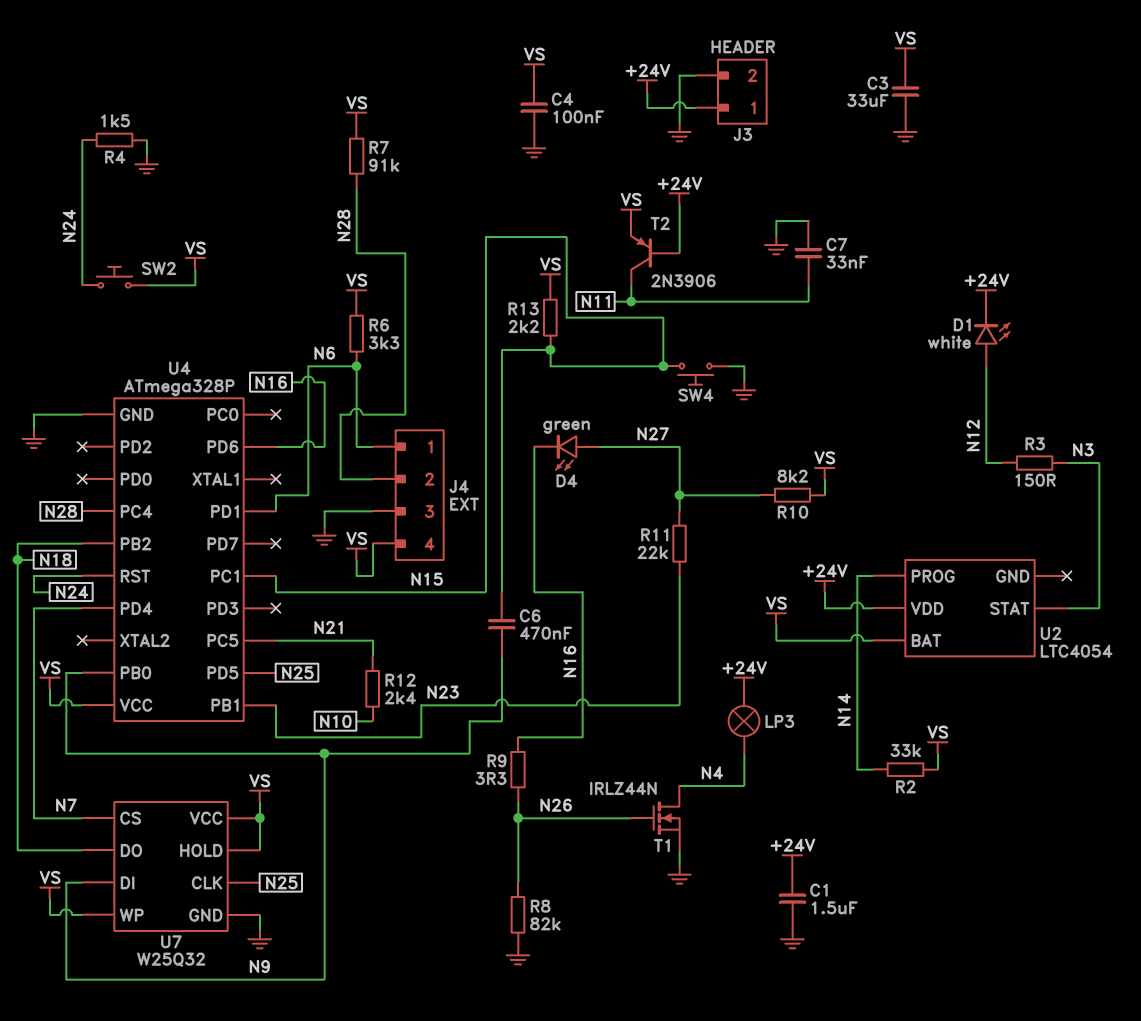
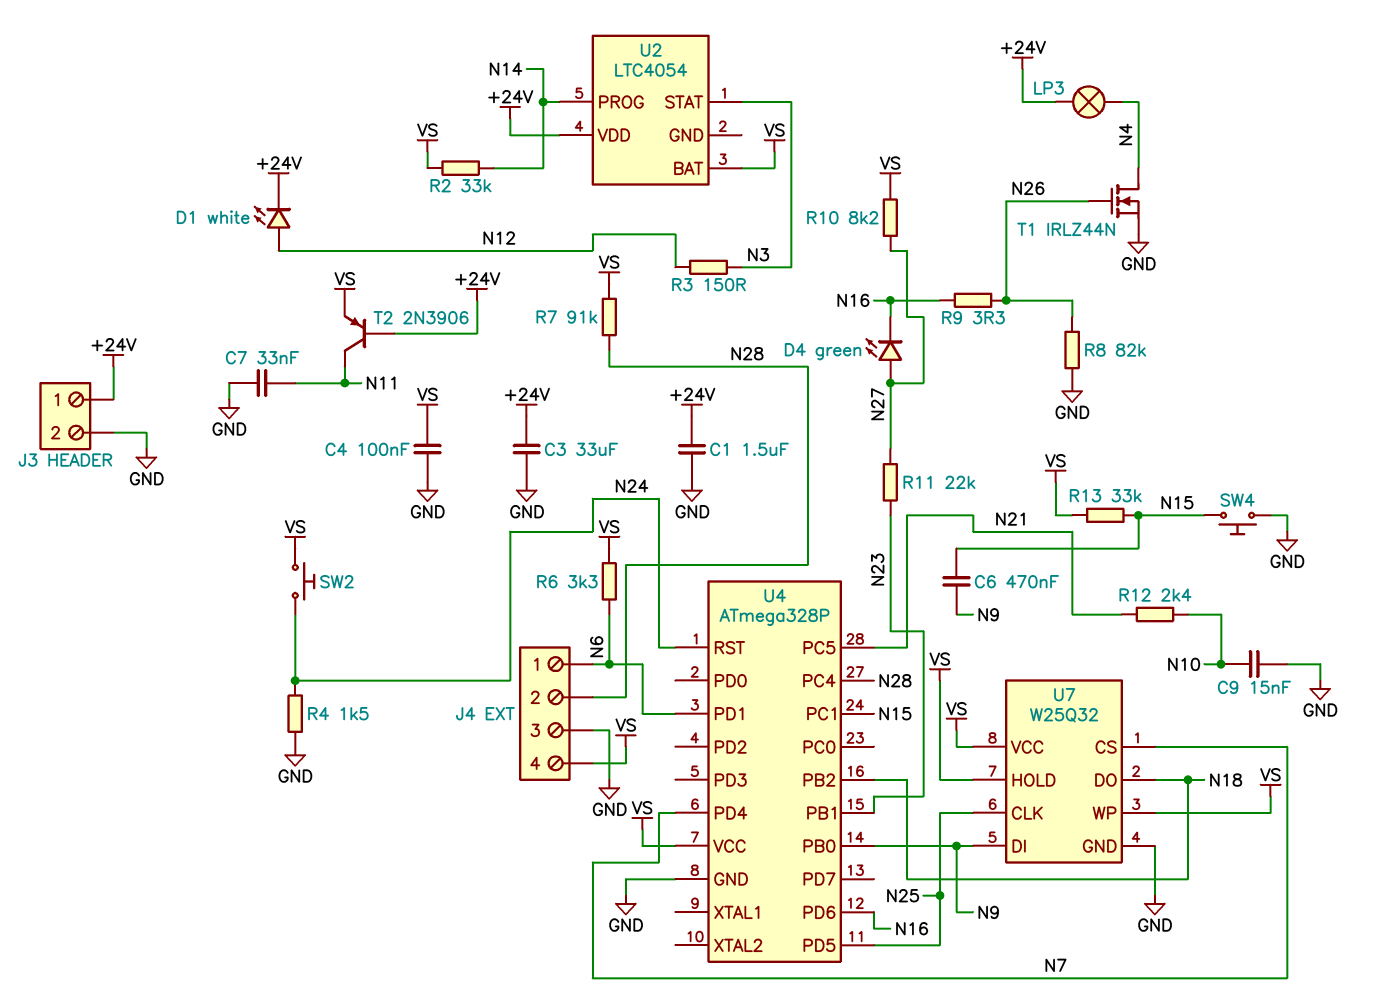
C3: 33uF (GND, VS) -> 33uF (+24V, GND)
C9: none -> 15nF (GND, N10)
R13: 2.2k (N15, VS) -> 33k (N15, VS)

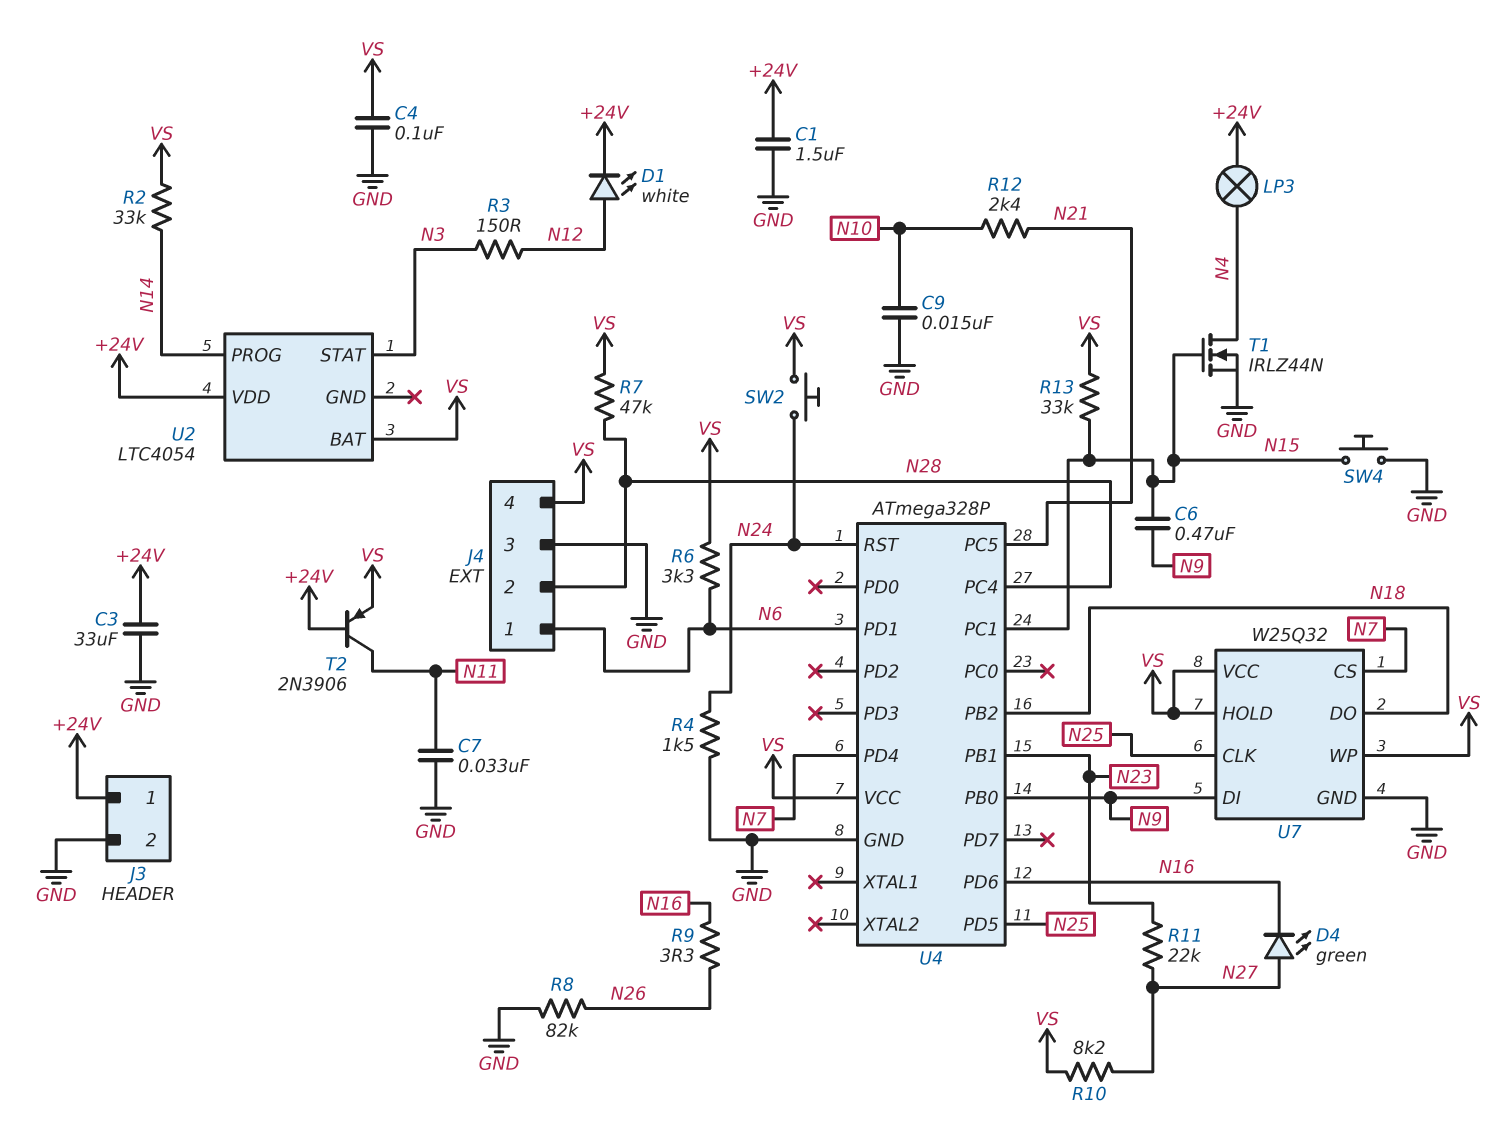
R7: 91k (N28, VS) -> 47k (N28, VS)
T1: NMOS IRLZ44N (G N26, D N4, S GND) -> NMOS IRLZ44N (G N15, D N4, S GND)

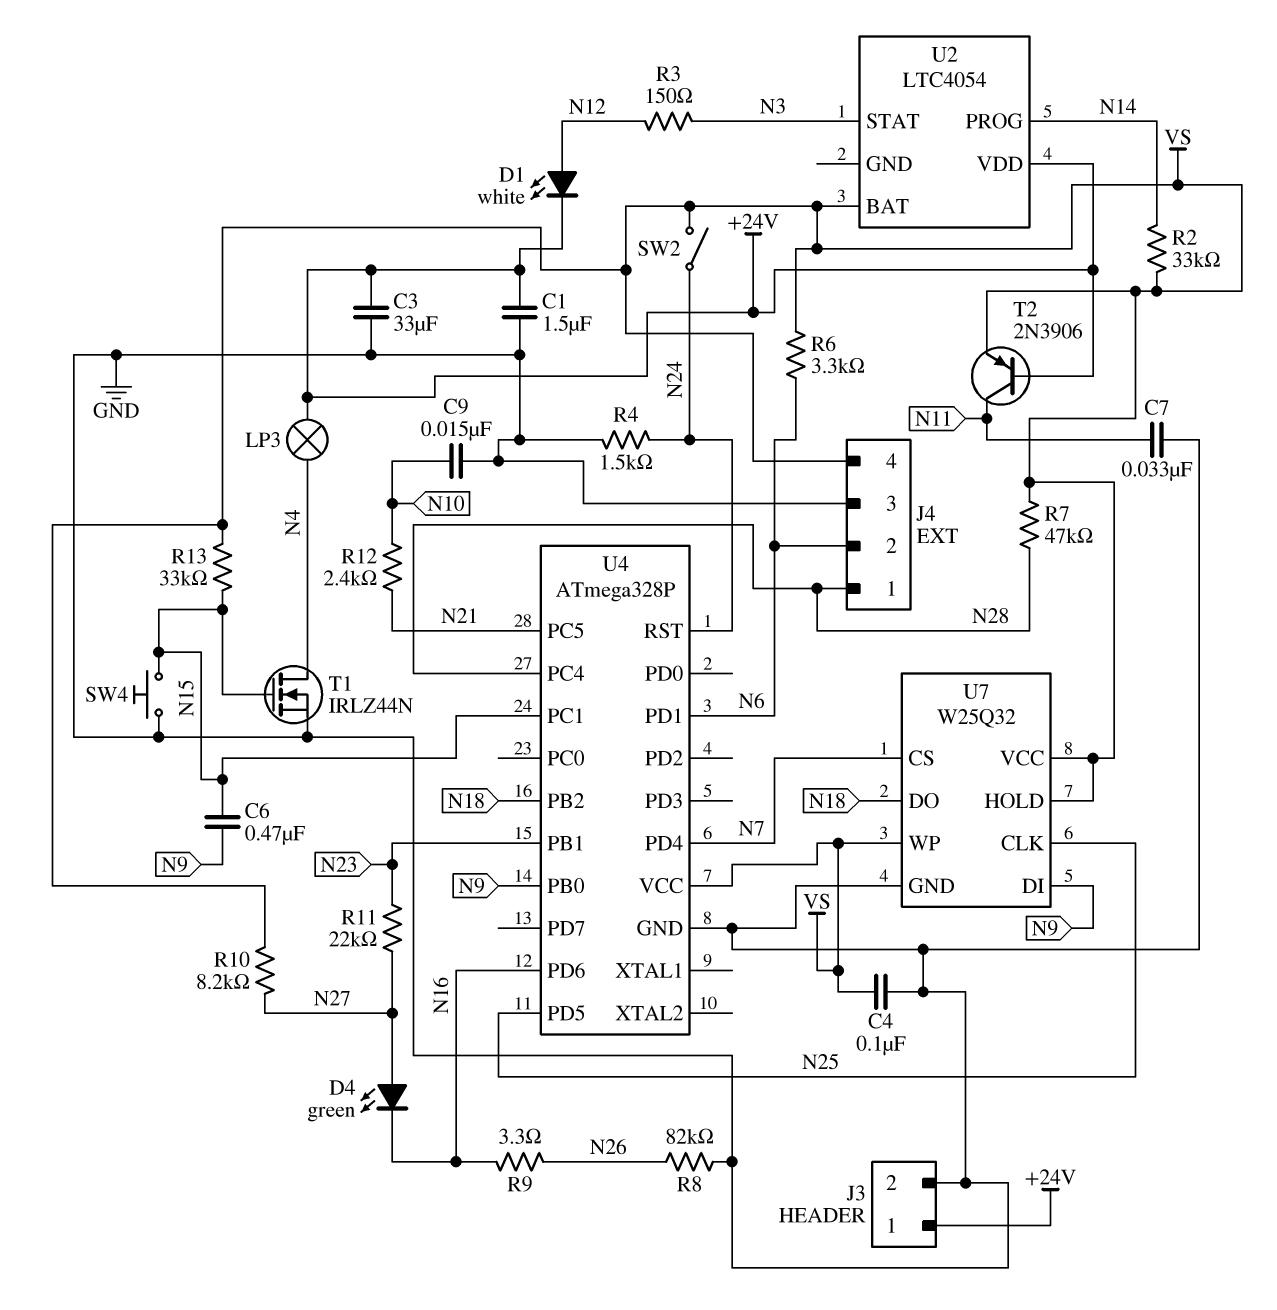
J4 pin 1: N6 -> N28
J4 pin 2: N28 -> N6
SW2: button (N24, VS) -> switch (N24, VS)

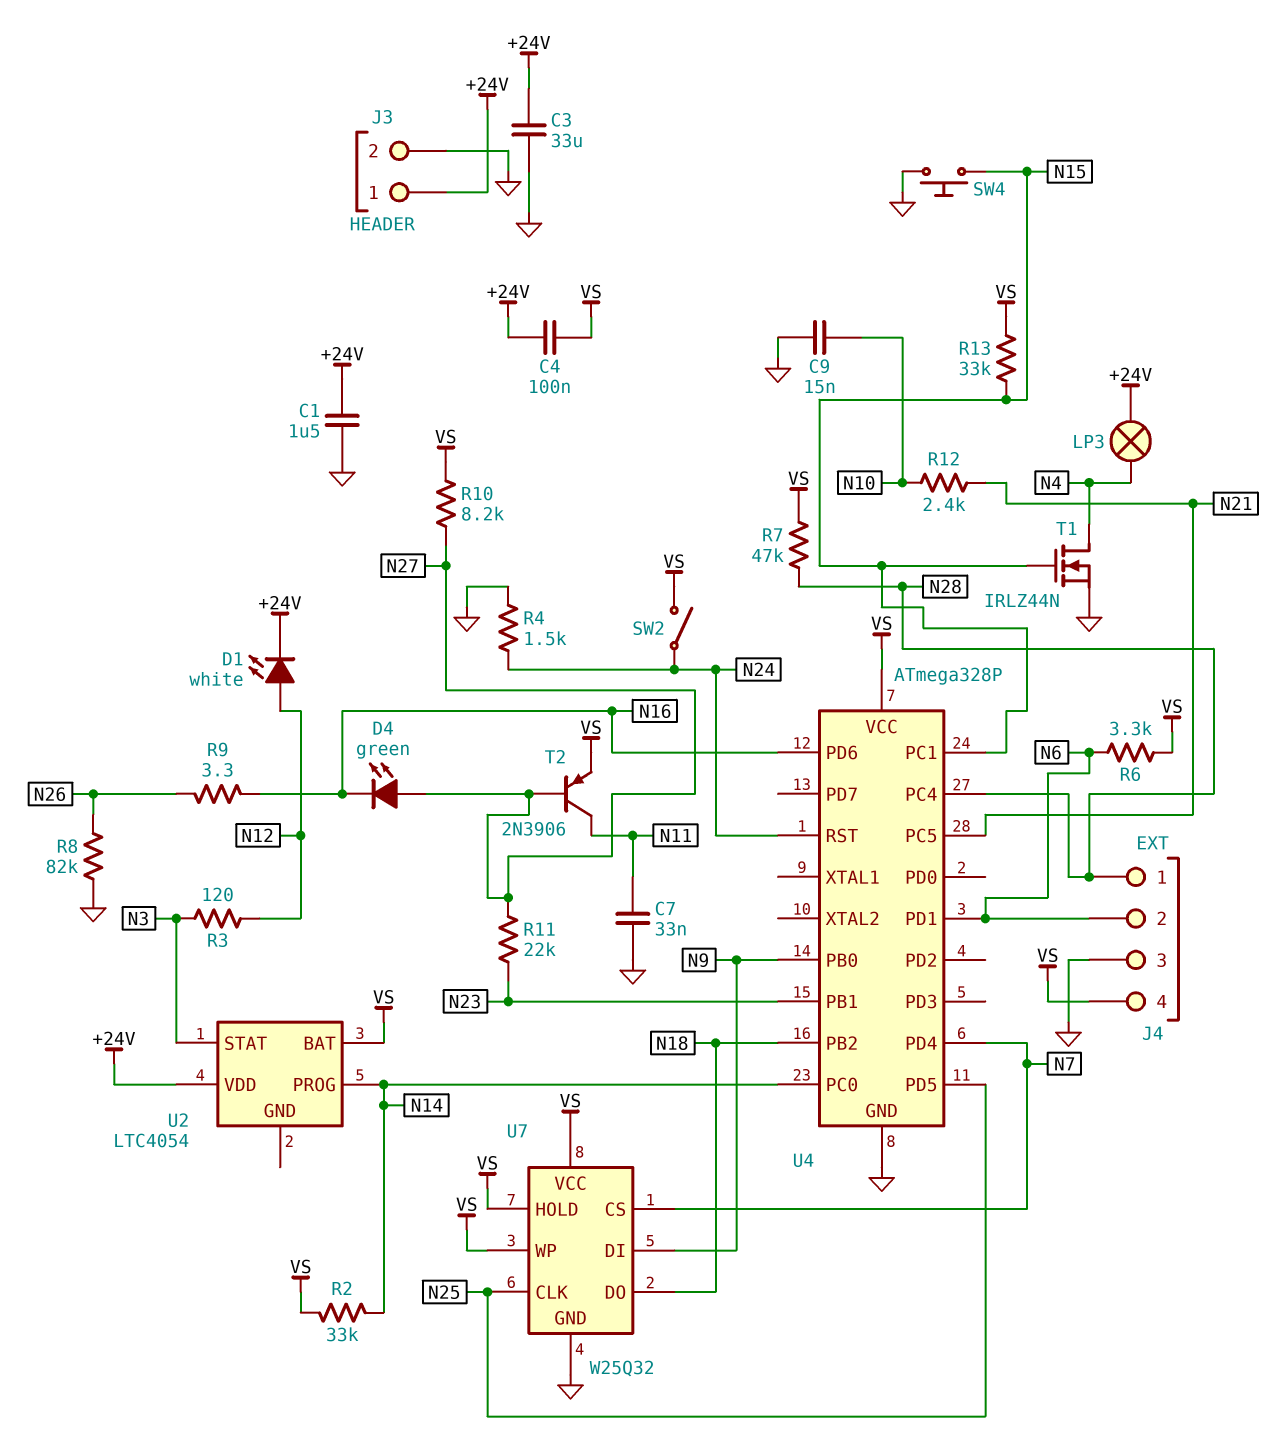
C4: 100nF (GND, VS) -> 100nF (+24V, VS)
C6: 470nF (N9, N15) -> none
R3: 150 (N3, N12) -> 120 (N3, N12)
T2: PNP 2N3906 (B +24V, C N11, E VS) -> PNP 2N3906 (B N27, C N11, E VS)
U4 pin PC0: none -> N14

